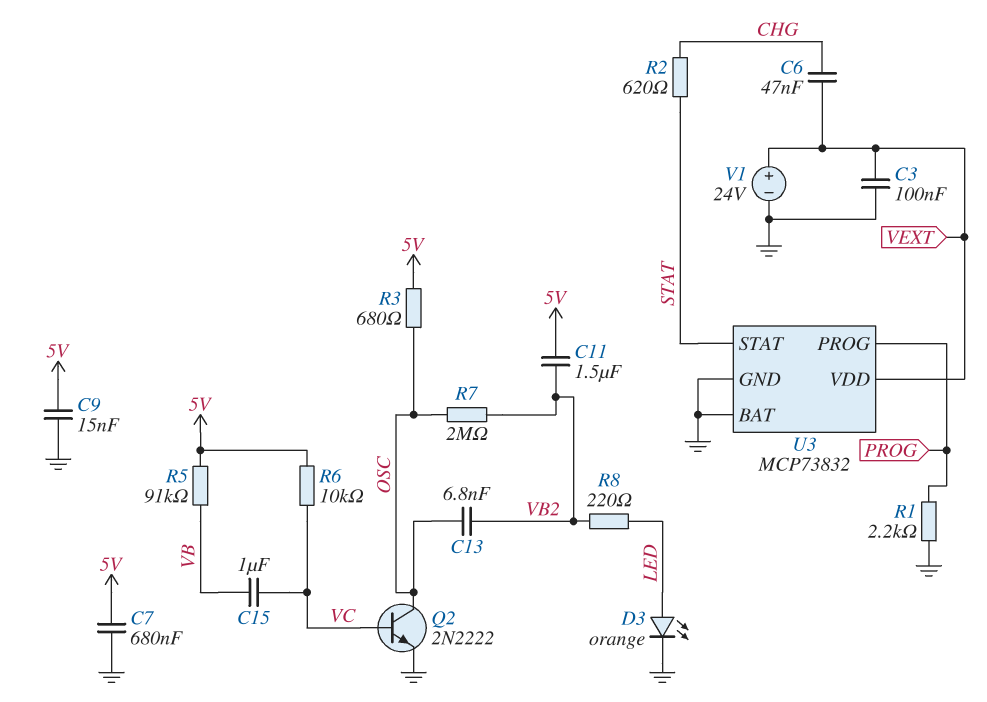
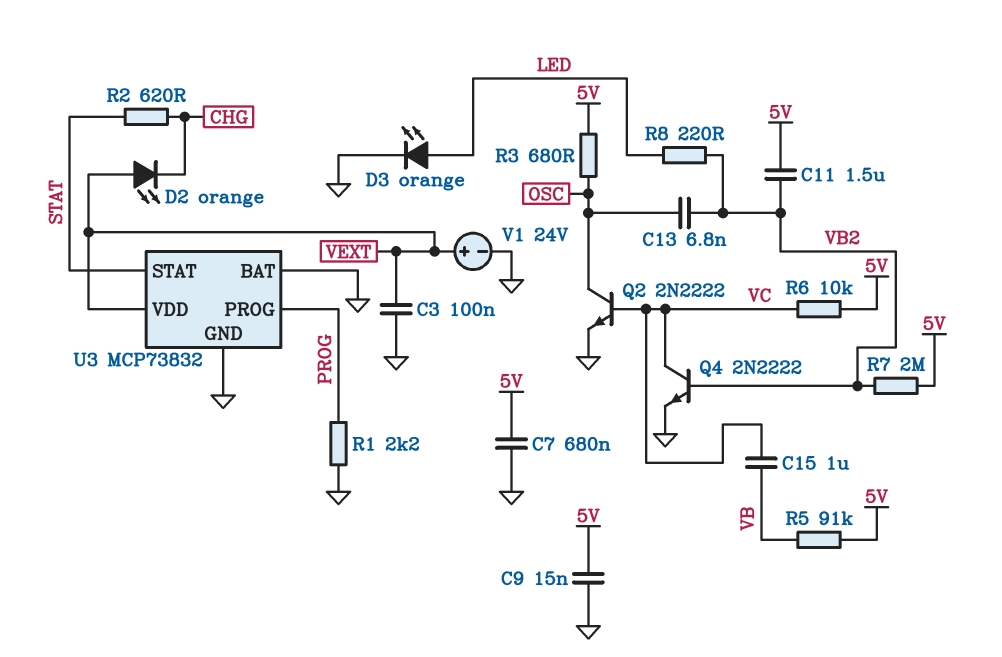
C6: 47nF (CHG, VEXT) -> none
D2: none -> LED orange (A VEXT, K CHG)
Q4: none -> NPN 2N2222 (B VB2, C VC, E GND)
R7: 2M (OSC, VB2) -> 2M (5V, VB2)

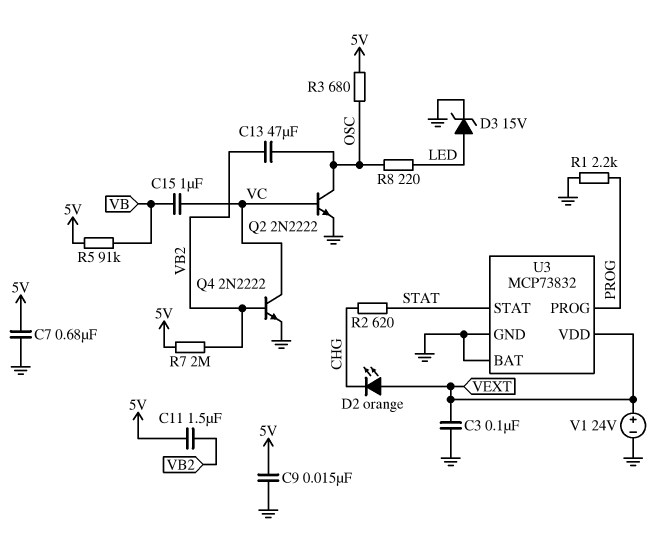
C13: 6.8nF (OSC, VB2) -> 47uF (OSC, VB2)
D3: LED orange (A LED, K GND) -> zener 15V (A LED, K GND)
R6: 10k (5V, VC) -> none
R8: 220 (LED, VB2) -> 220 (LED, OSC)

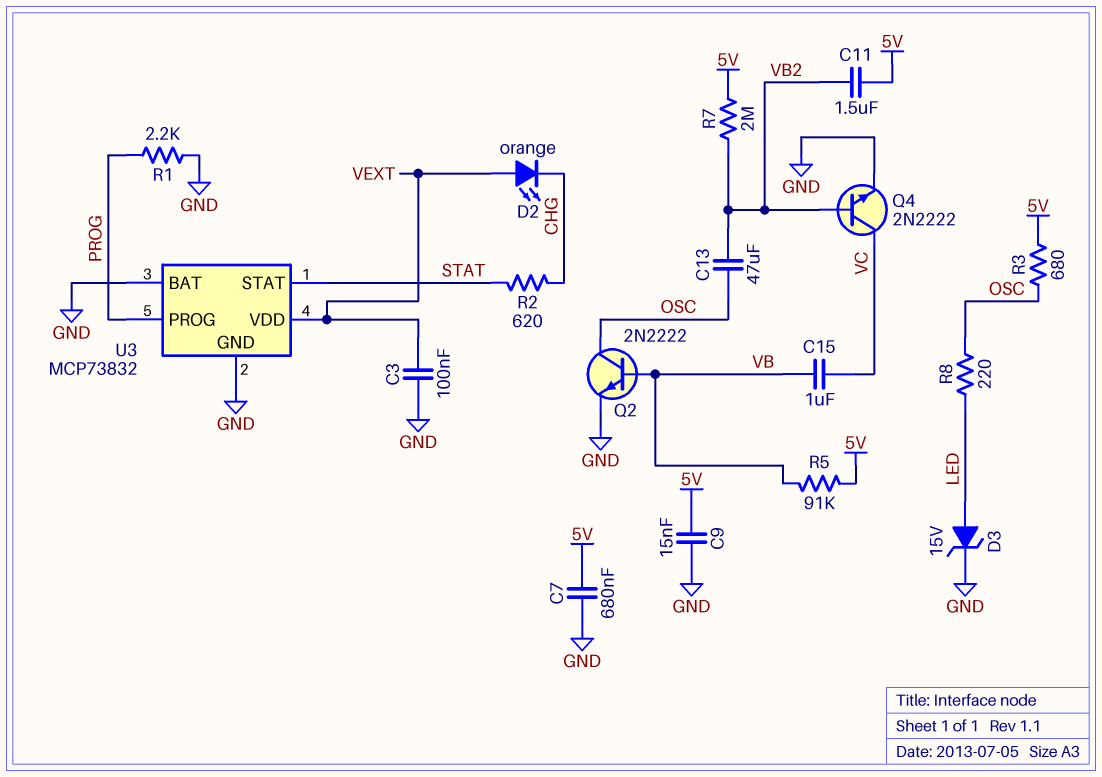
Q2: NPN 2N2222 (B VC, C OSC, E GND) -> NPN 2N2222 (B VB, C OSC, E GND)
V1: 24V (plus VEXT, minus GND) -> none

